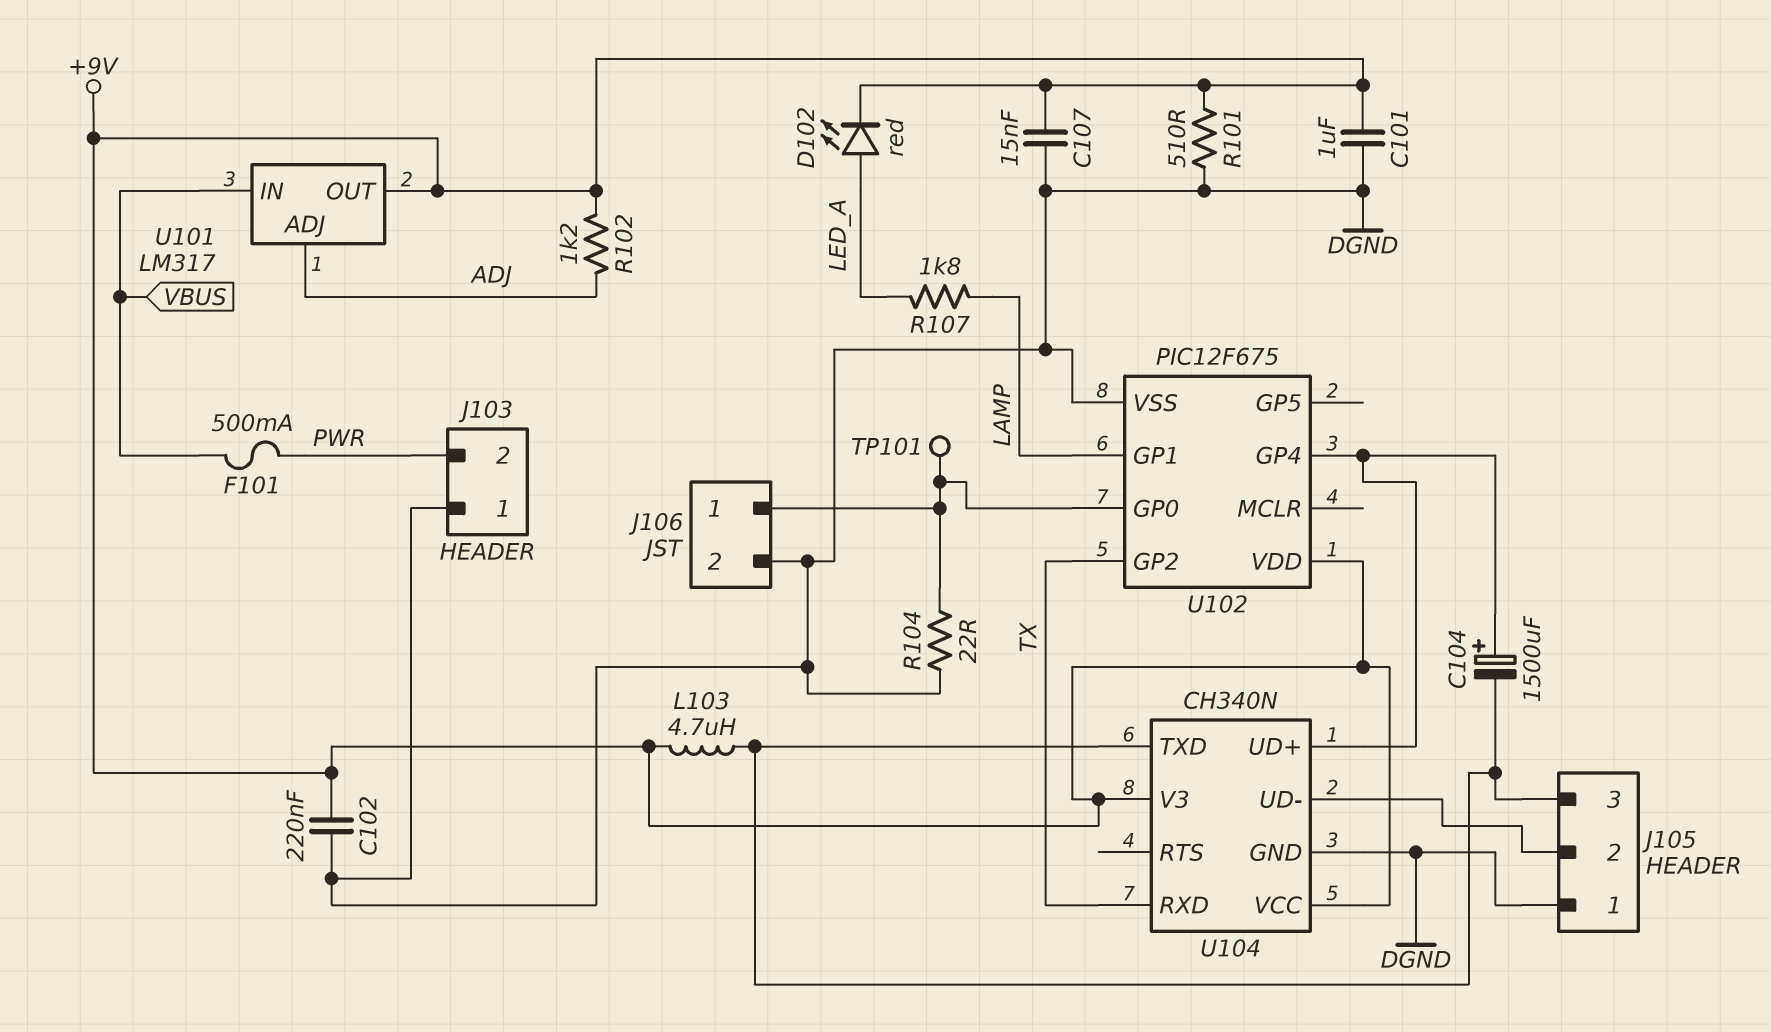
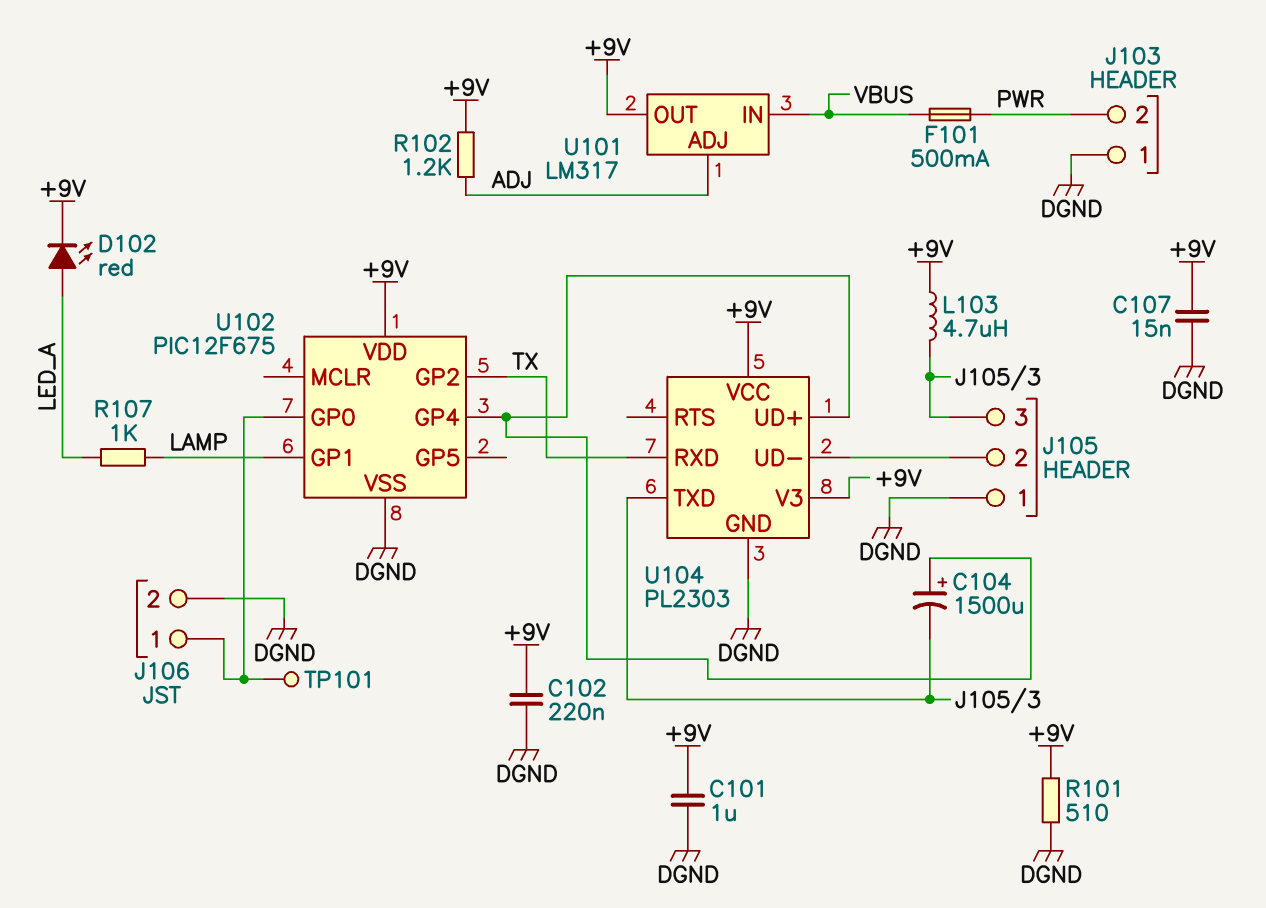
R104: 22 (DGND, J106/1) -> none
R107: 1.8k (LAMP, LED_A) -> 1k (LAMP, LED_A)
U104: CH340N -> PL2303

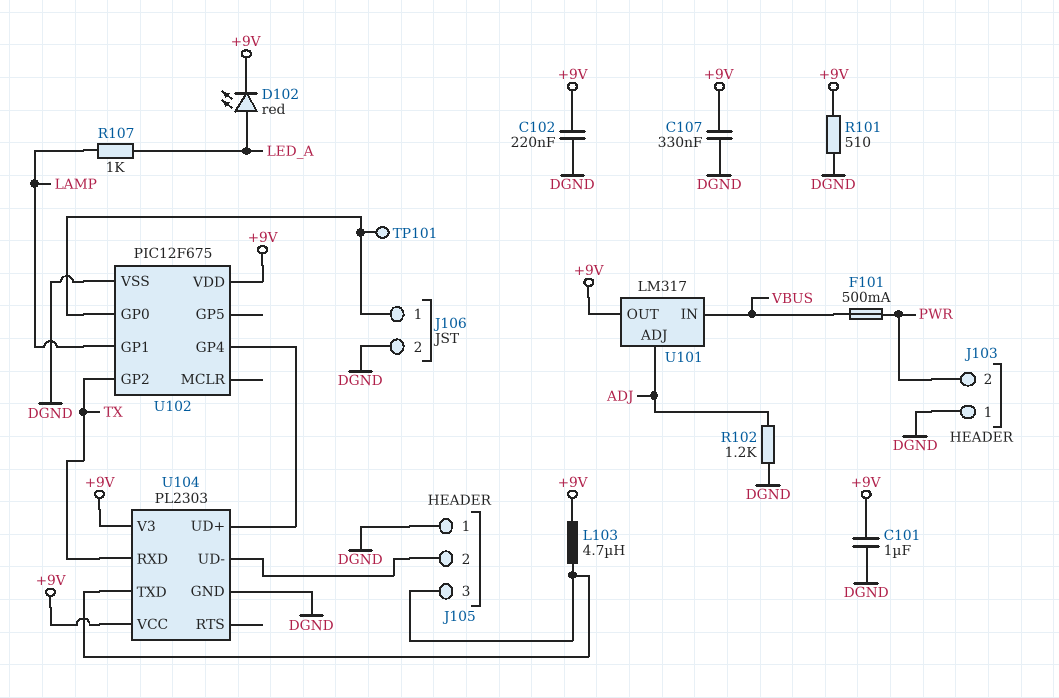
C104: 1500uF (plus U102/GP4, minus J105/3) -> none
C107: 15nF (+9V, DGND) -> 330nF (+9V, DGND)
R102: 1.2k (+9V, ADJ) -> 1.2k (ADJ, DGND)

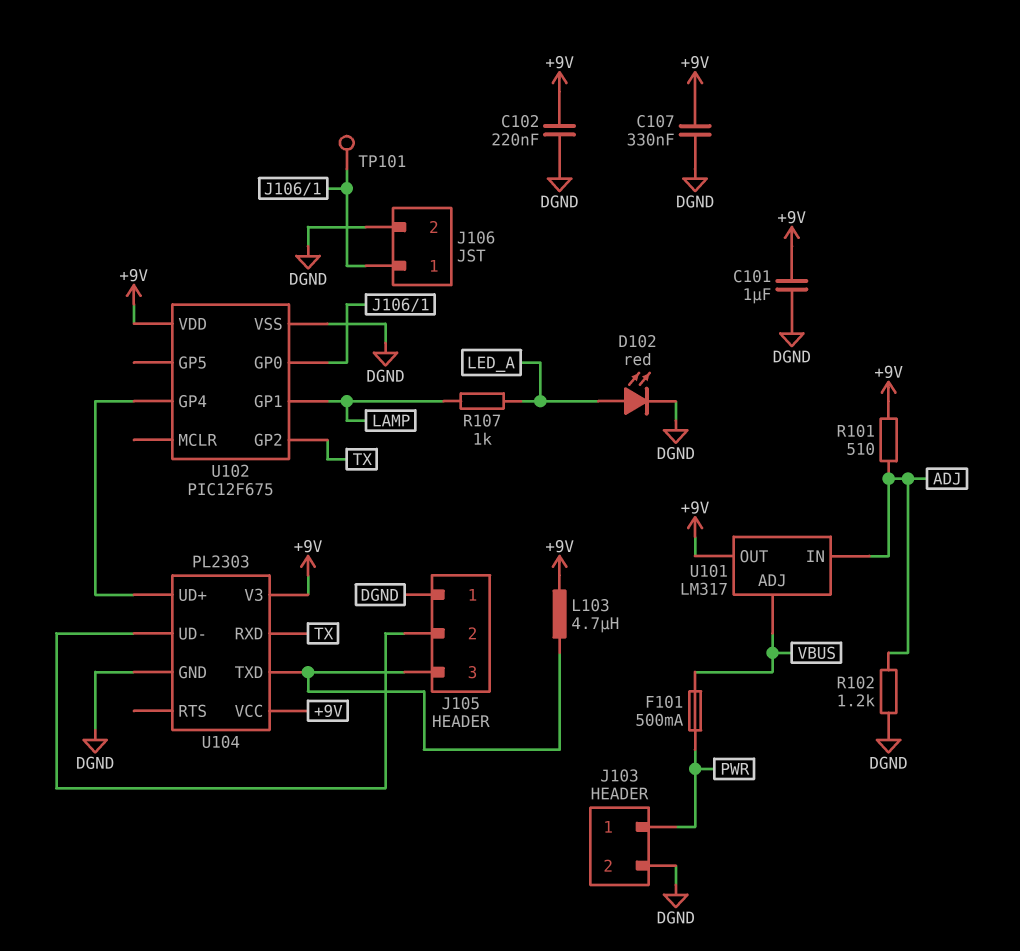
D102: LED red (A LED_A, K +9V) -> LED red (A LED_A, K DGND)
J103 pin 1: DGND -> PWR
J103 pin 2: PWR -> DGND
R101: 510 (+9V, DGND) -> 510 (+9V, ADJ)
U101 pin ADJ: ADJ -> VBUS
U101 pin IN: VBUS -> ADJ

